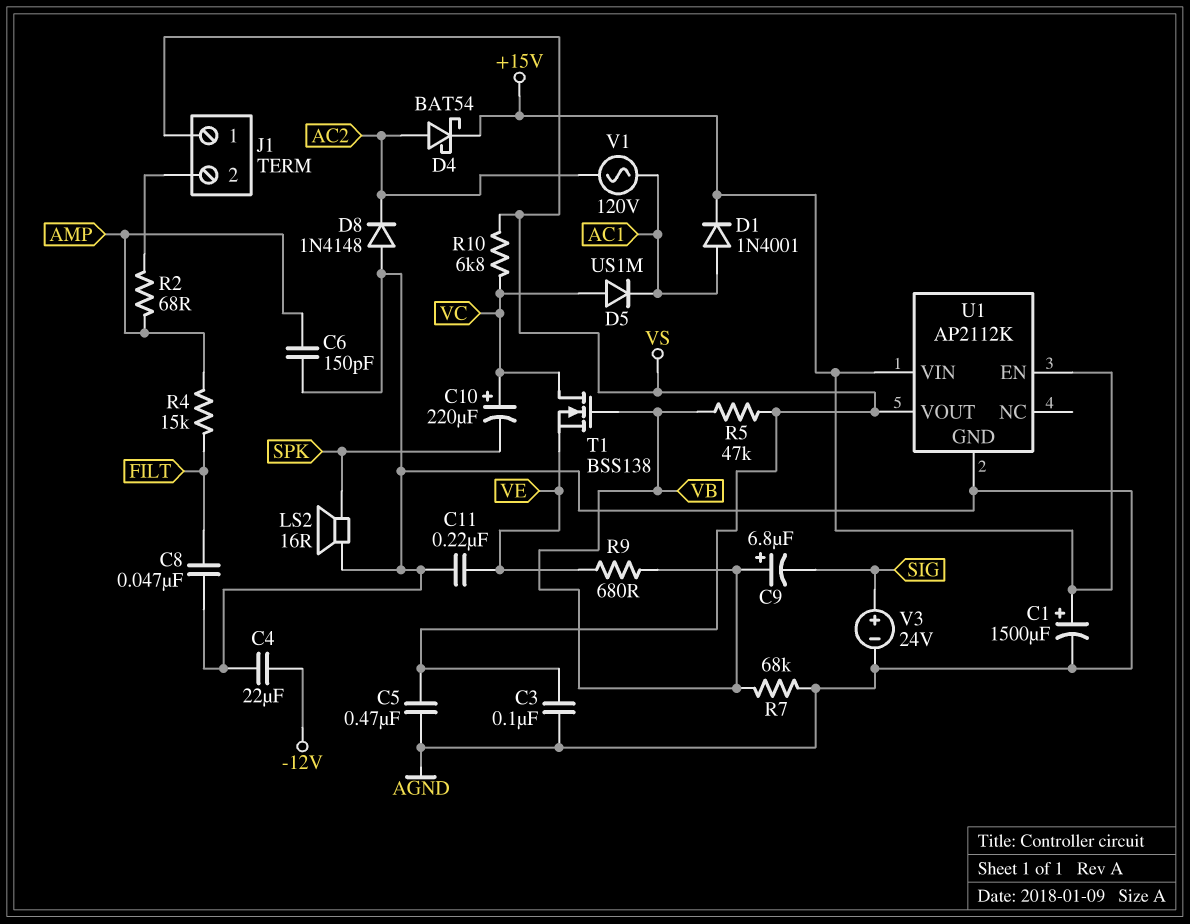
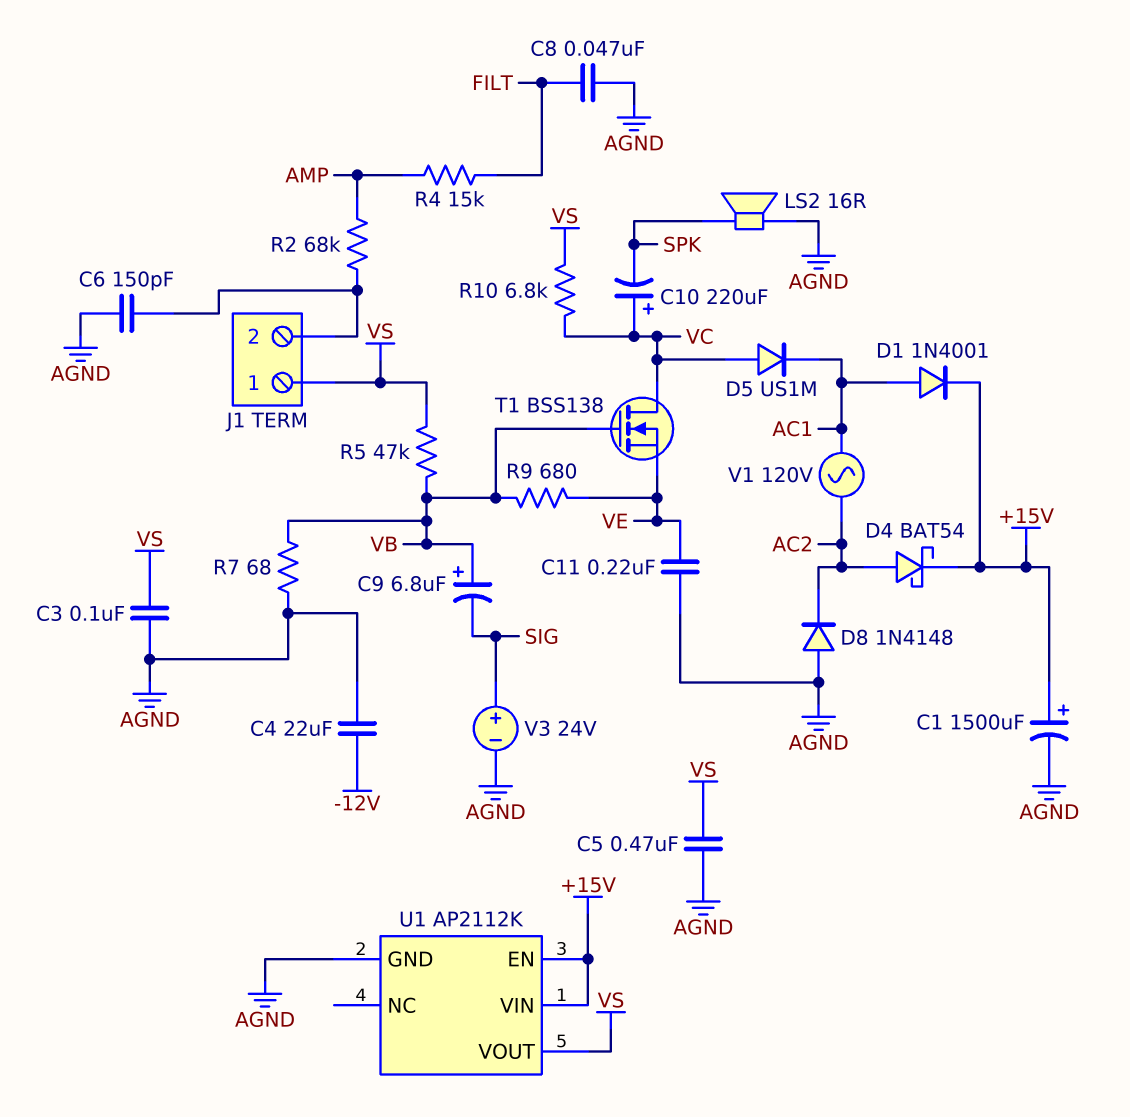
C6: 150pF (AGND, AMP) -> 150pF (AGND, J1/2)
R2: 68 (AMP, J1/2) -> 68k (AMP, J1/2)
R7: 68k (AGND, VB) -> 68 (AGND, VB)

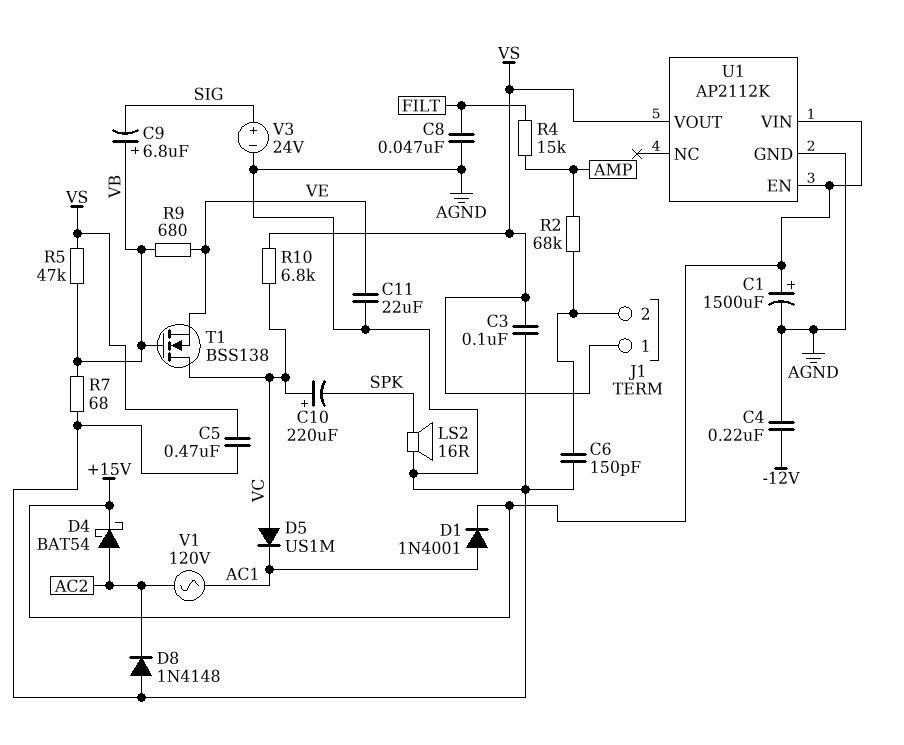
C4: 22uF (-12V, AGND) -> 220nF (-12V, AGND)
C11: 220nF (AGND, VE) -> 22uF (AGND, VE)

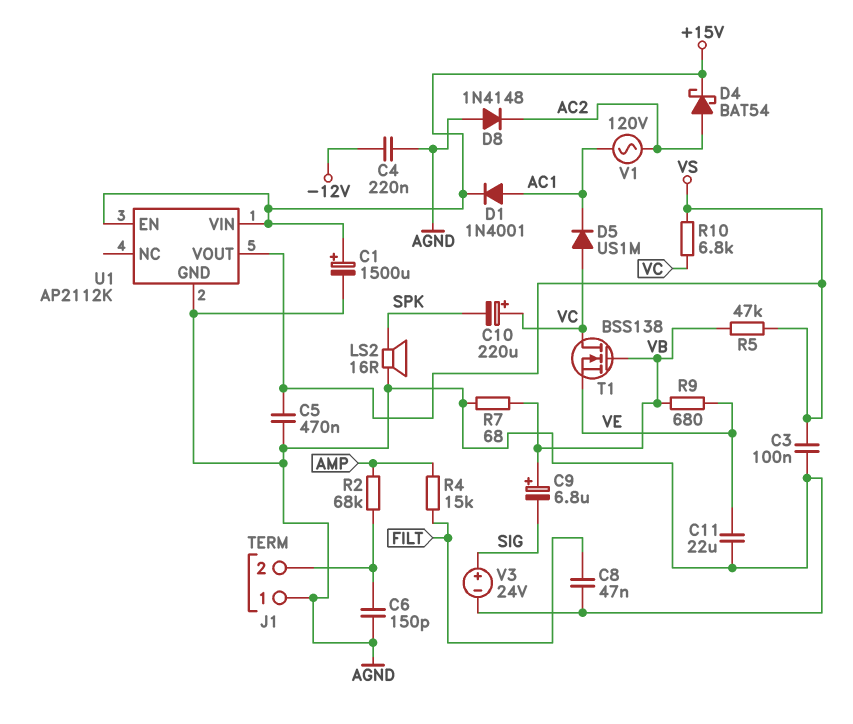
J1 pin 1: VS -> AGND

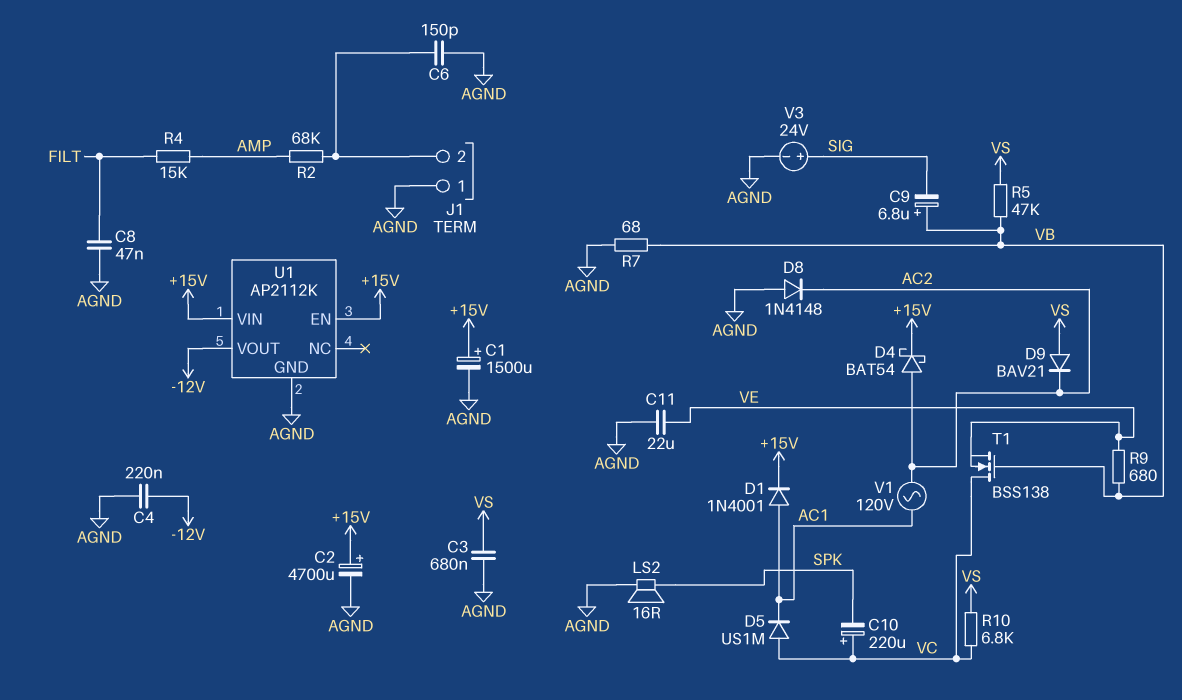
C2: none -> 4700uF (plus +15V, minus AGND)
C3: 100nF (AGND, VS) -> 680nF (AGND, VS)
C5: 470nF (AGND, VS) -> none
D9: none -> diode BAV21 (A VS, K AC2)
U1 pin VOUT: VS -> -12V

